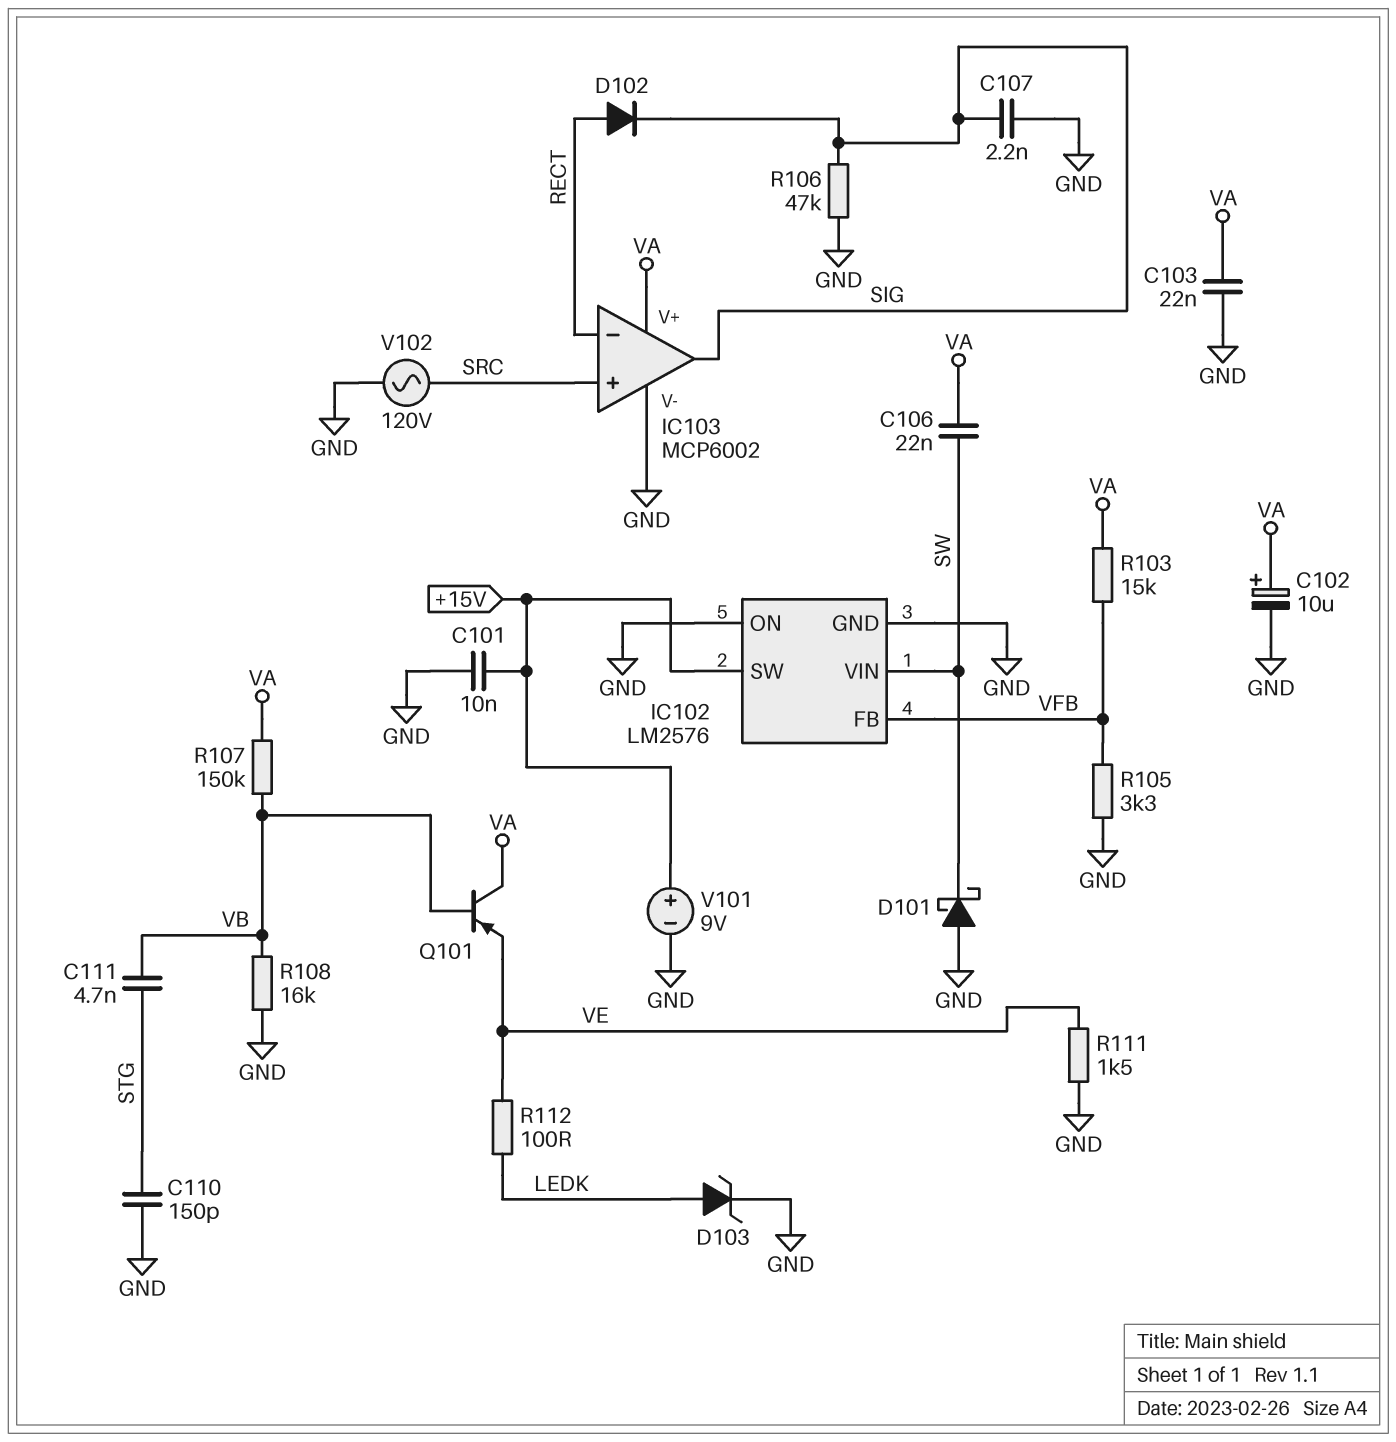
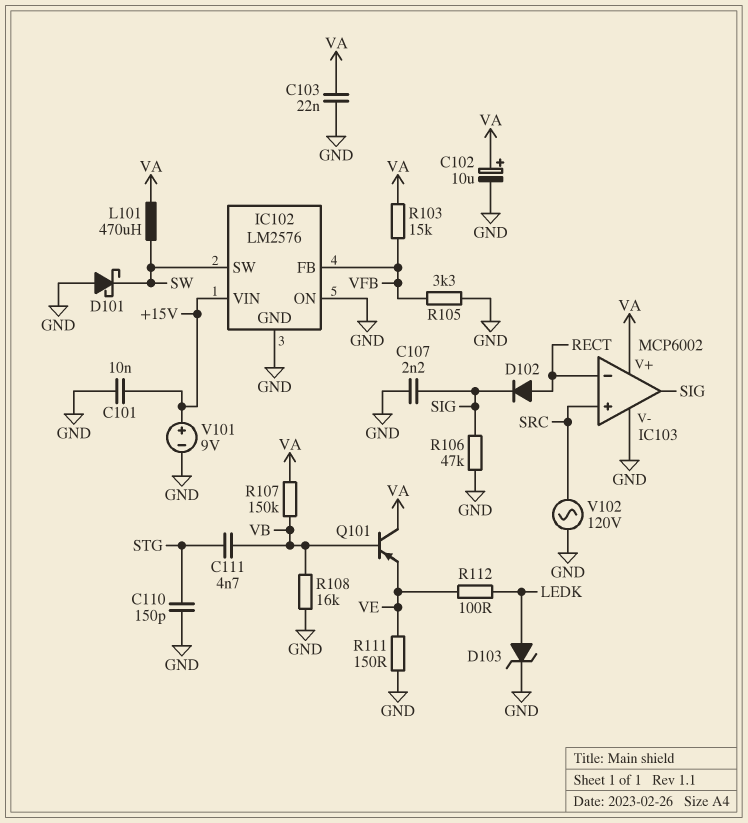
C106: 22nF (SW, VA) -> none
IC102 pin SW: +15V -> SW
IC102 pin VIN: SW -> +15V
L101: none -> 470uH (SW, VA)
R111: 1.5k (GND, VE) -> 150 (GND, VE)

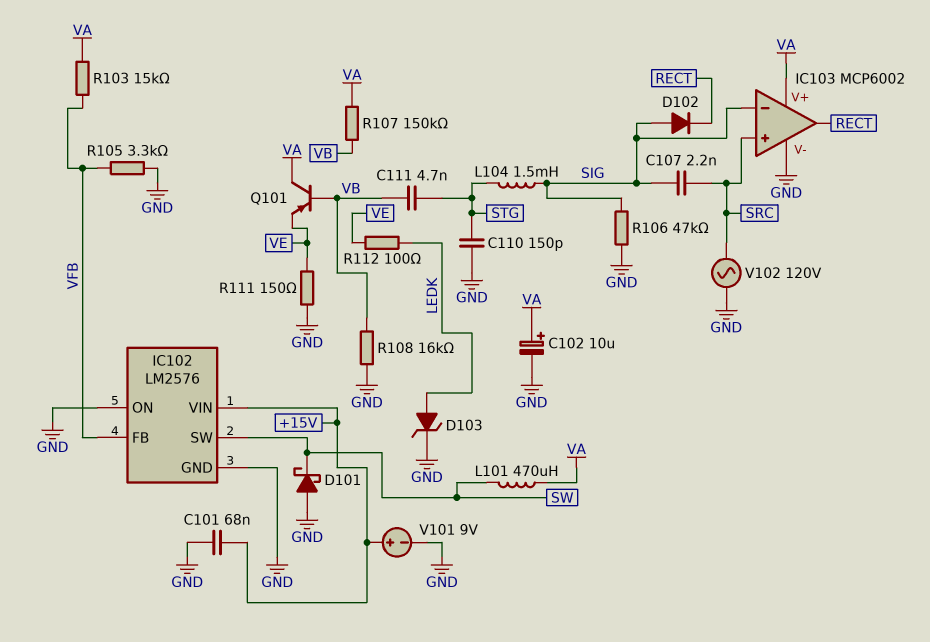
C101: 10nF (+15V, GND) -> 68nF (+15V, GND)
C103: 22nF (GND, VA) -> none
C107: 2.2nF (GND, SIG) -> 2.2nF (SIG, SRC)
D102: diode (A RECT, K SIG) -> diode (A SIG, K RECT)
IC103 pin in-: RECT -> SIG
IC103 pin out: SIG -> RECT
L104: none -> 1.5mH (SIG, STG)

